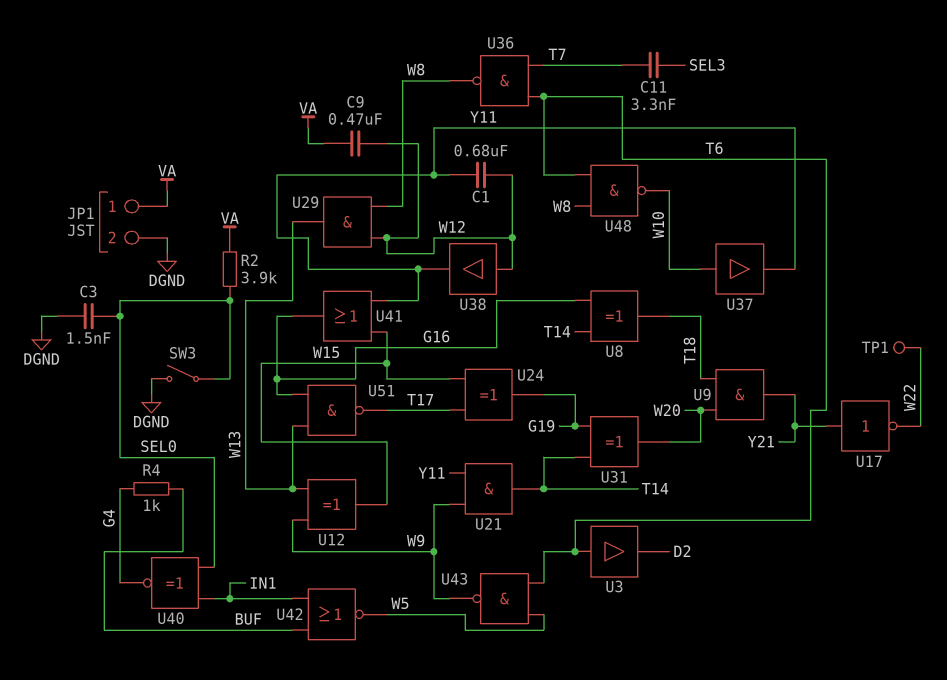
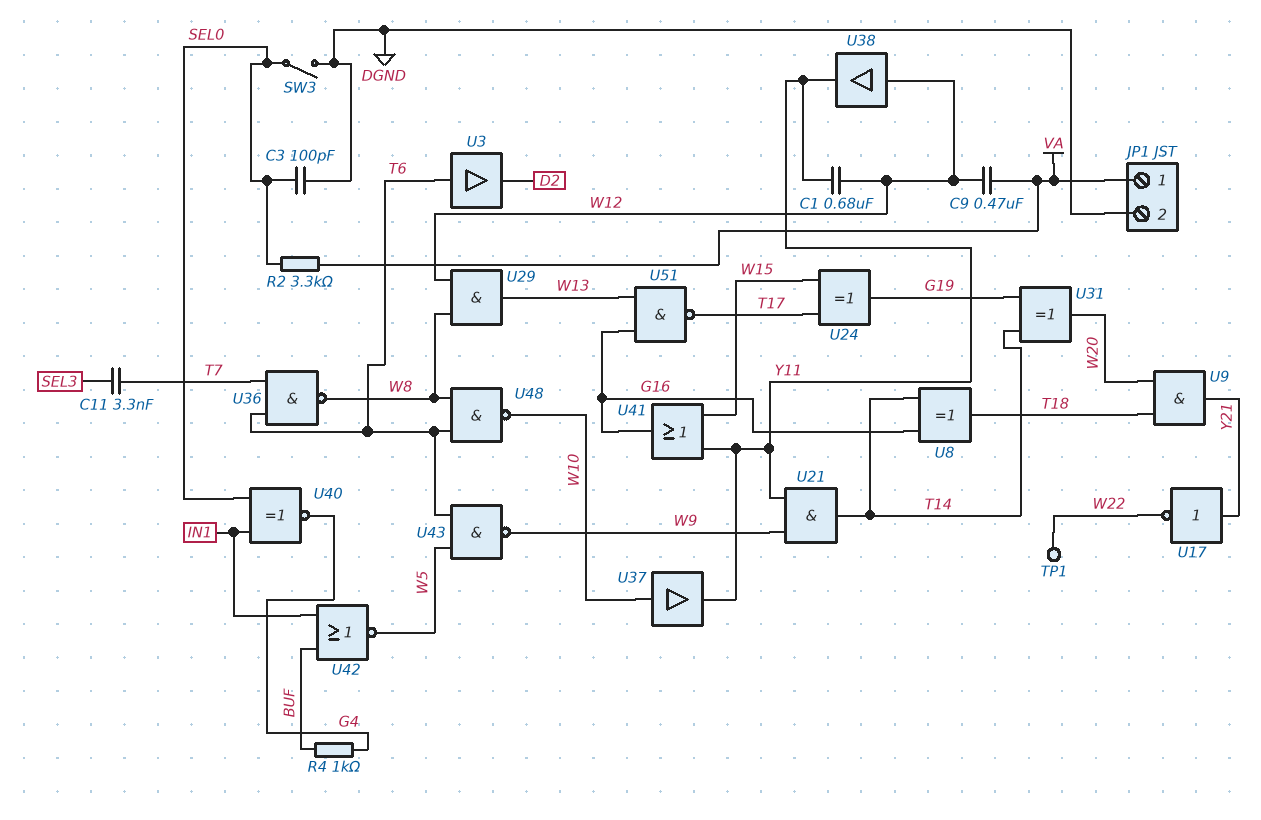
C3: 1.5nF (DGND, SEL0) -> 100pF (DGND, SEL0)
R2: 3.9k (SEL0, VA) -> 3.3k (SEL0, VA)
U12: XOR (in W9, in W13, out W15) -> none

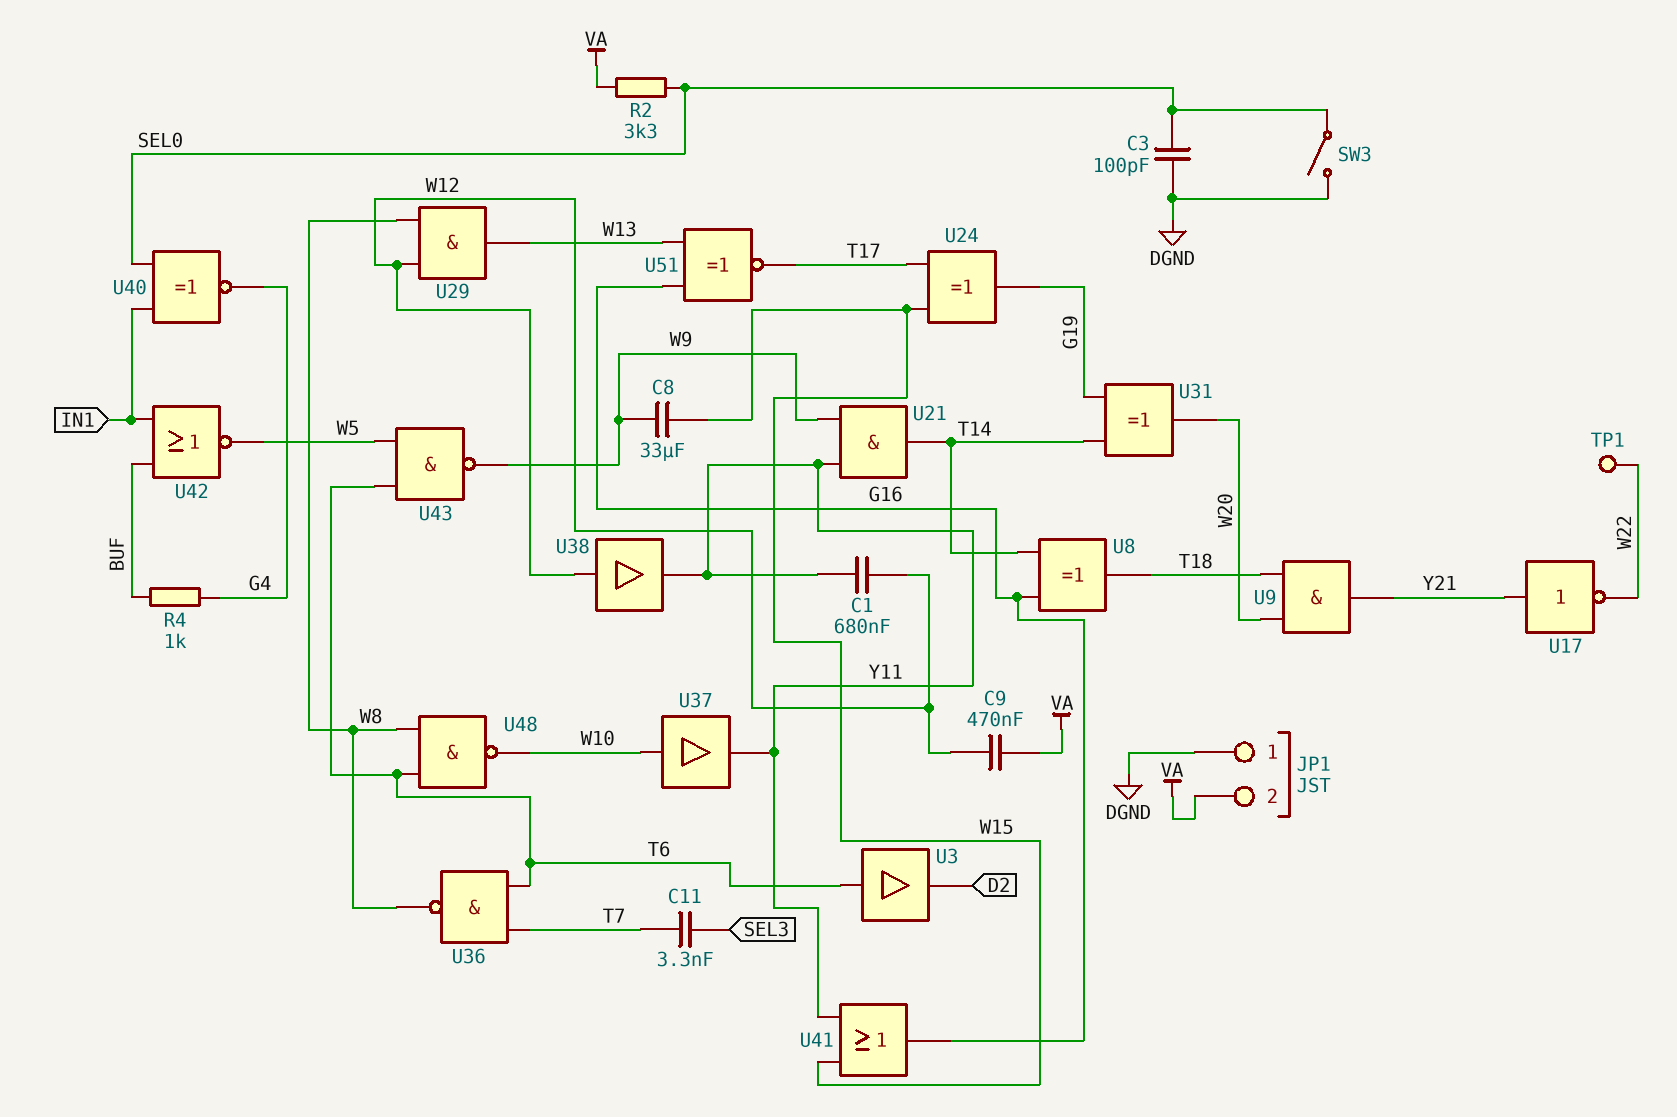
C8: none -> 33uF (W9, W15)
JP1 pin 1: VA -> DGND
JP1 pin 2: DGND -> VA
U51: NAND (in G16, in W13, out T17) -> XNOR (in G16, in W13, out T17)

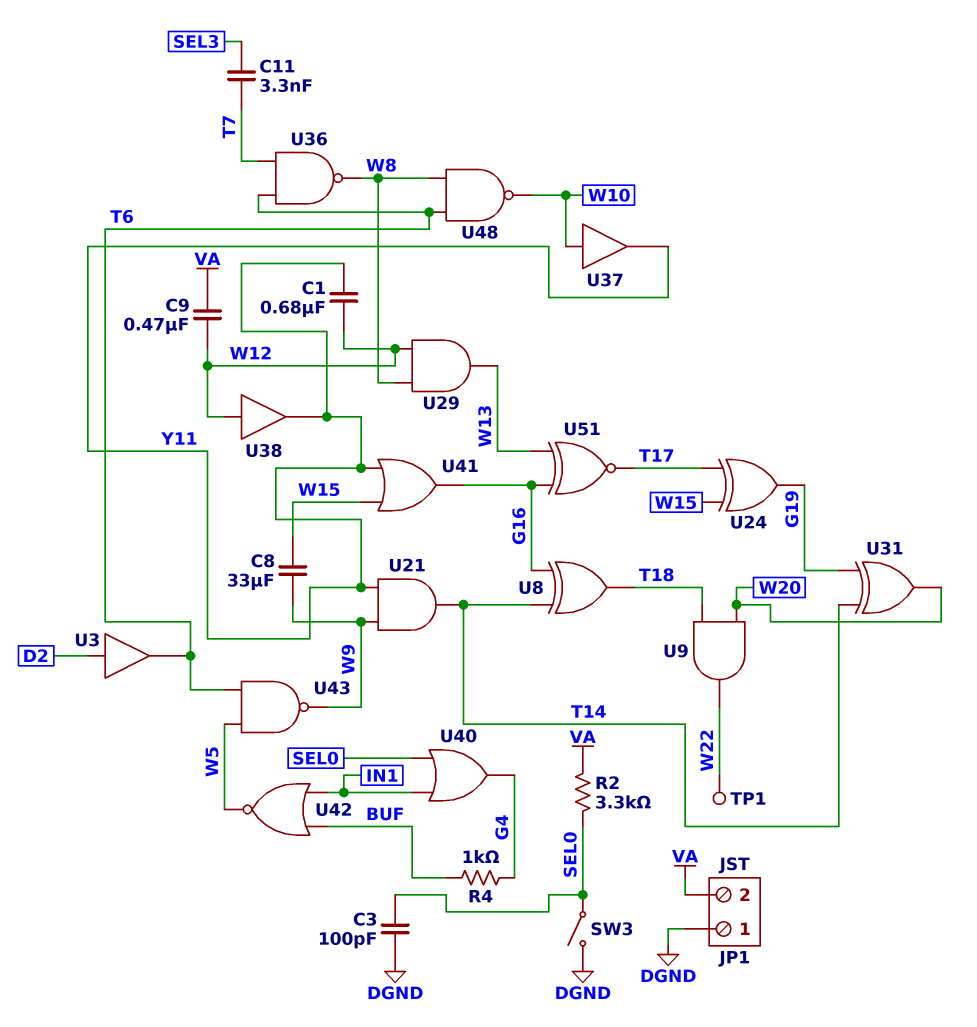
U3: buffer (in T6, out D2) -> buffer (in D2, out T6)
U9: AND (in T18, in W20, out Y21) -> AND (in T18, in W20, out W22)
U17: NOT (in Y21, out W22) -> none
U40: XNOR (in IN1, in SEL0, out G4) -> OR (in IN1, in SEL0, out G4)

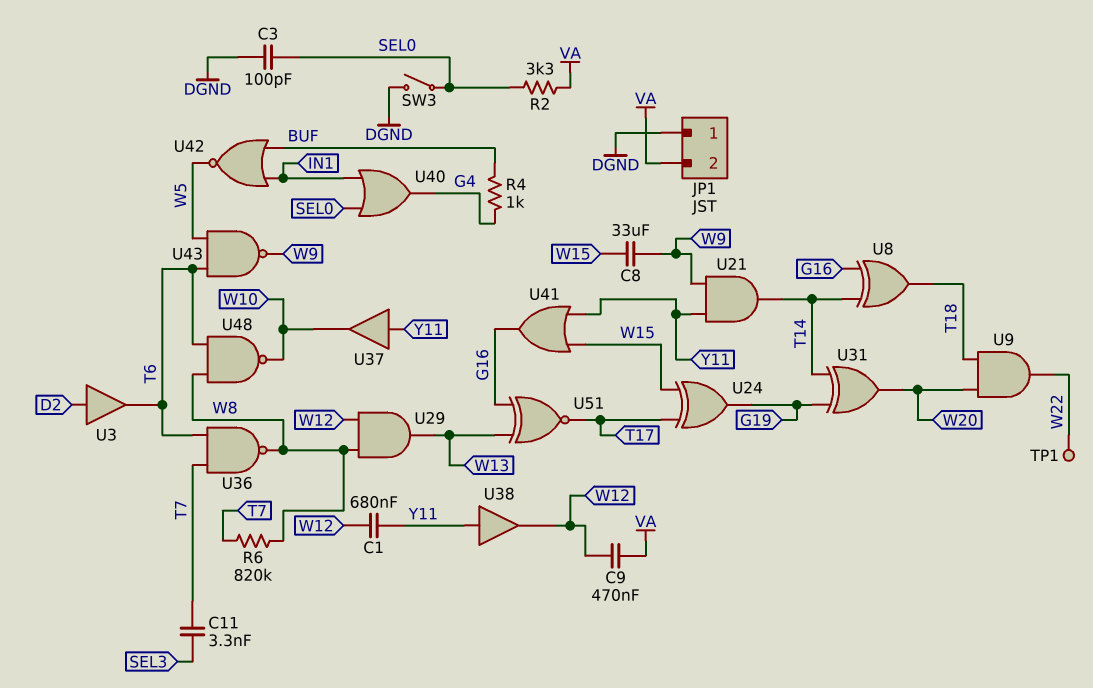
R6: none -> 820k (T7, W8)
U37: buffer (in W10, out Y11) -> buffer (in Y11, out W10)
U38: buffer (in W12, out Y11) -> buffer (in Y11, out W12)

